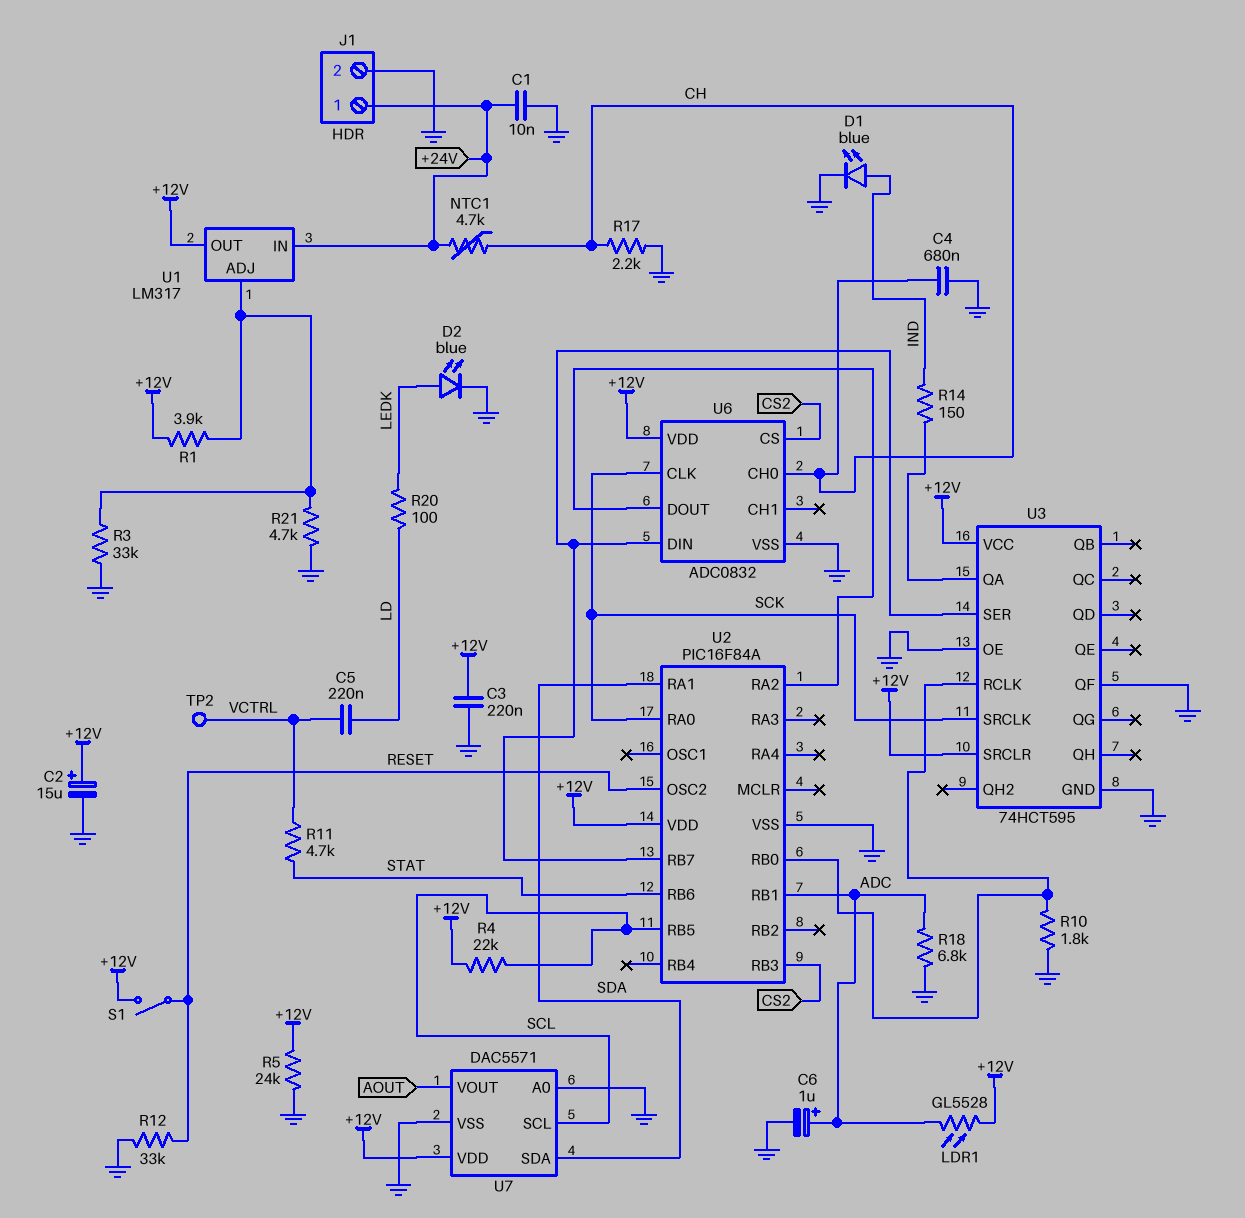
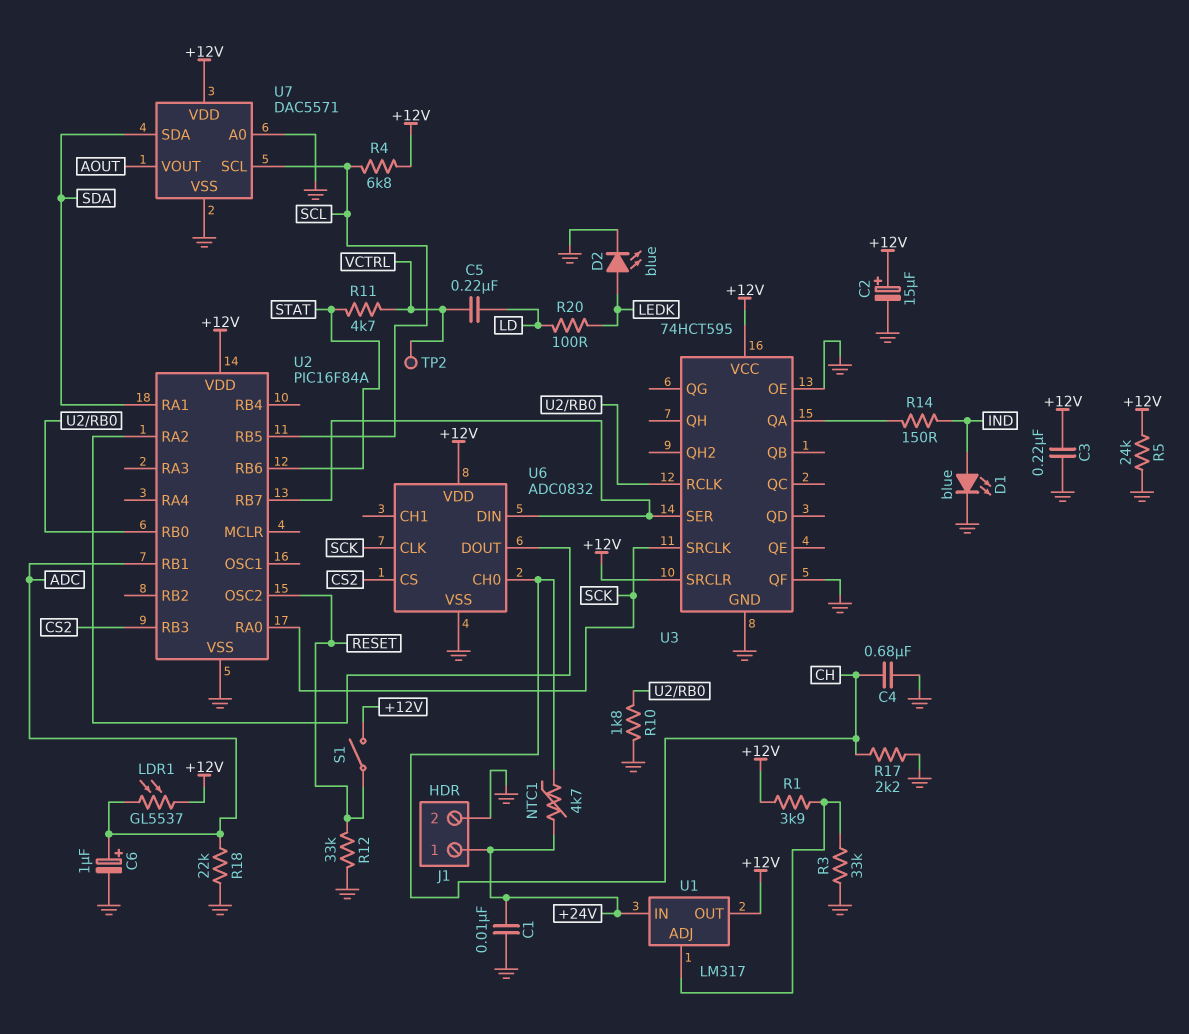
LDR1: GL5528 (+12V, ADC) -> GL5537 (+12V, ADC)
R4: 22k (+12V, SCL) -> 6.8k (+12V, SCL)
R18: 6.8k (ADC, GND) -> 22k (ADC, GND)
R21: 4.7k (GND, U1/ADJ) -> none

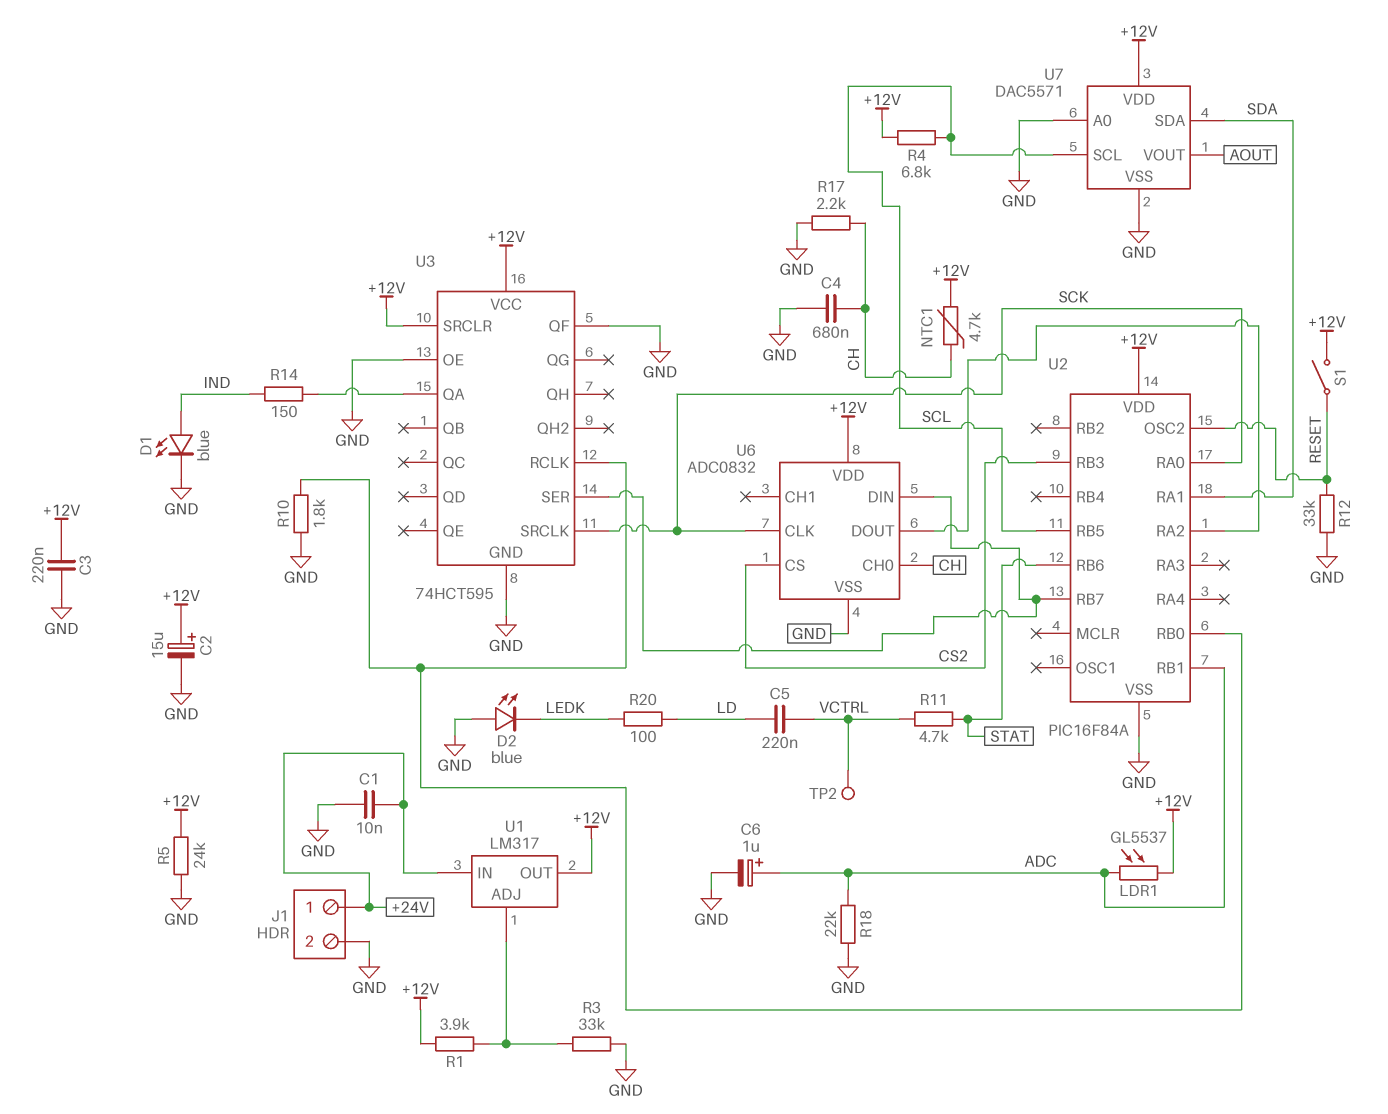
D2: LED blue (A LEDK, K GND) -> LED blue (A GND, K LEDK)
NTC1: 4.7k (+24V, CH) -> 4.7k (+12V, CH)

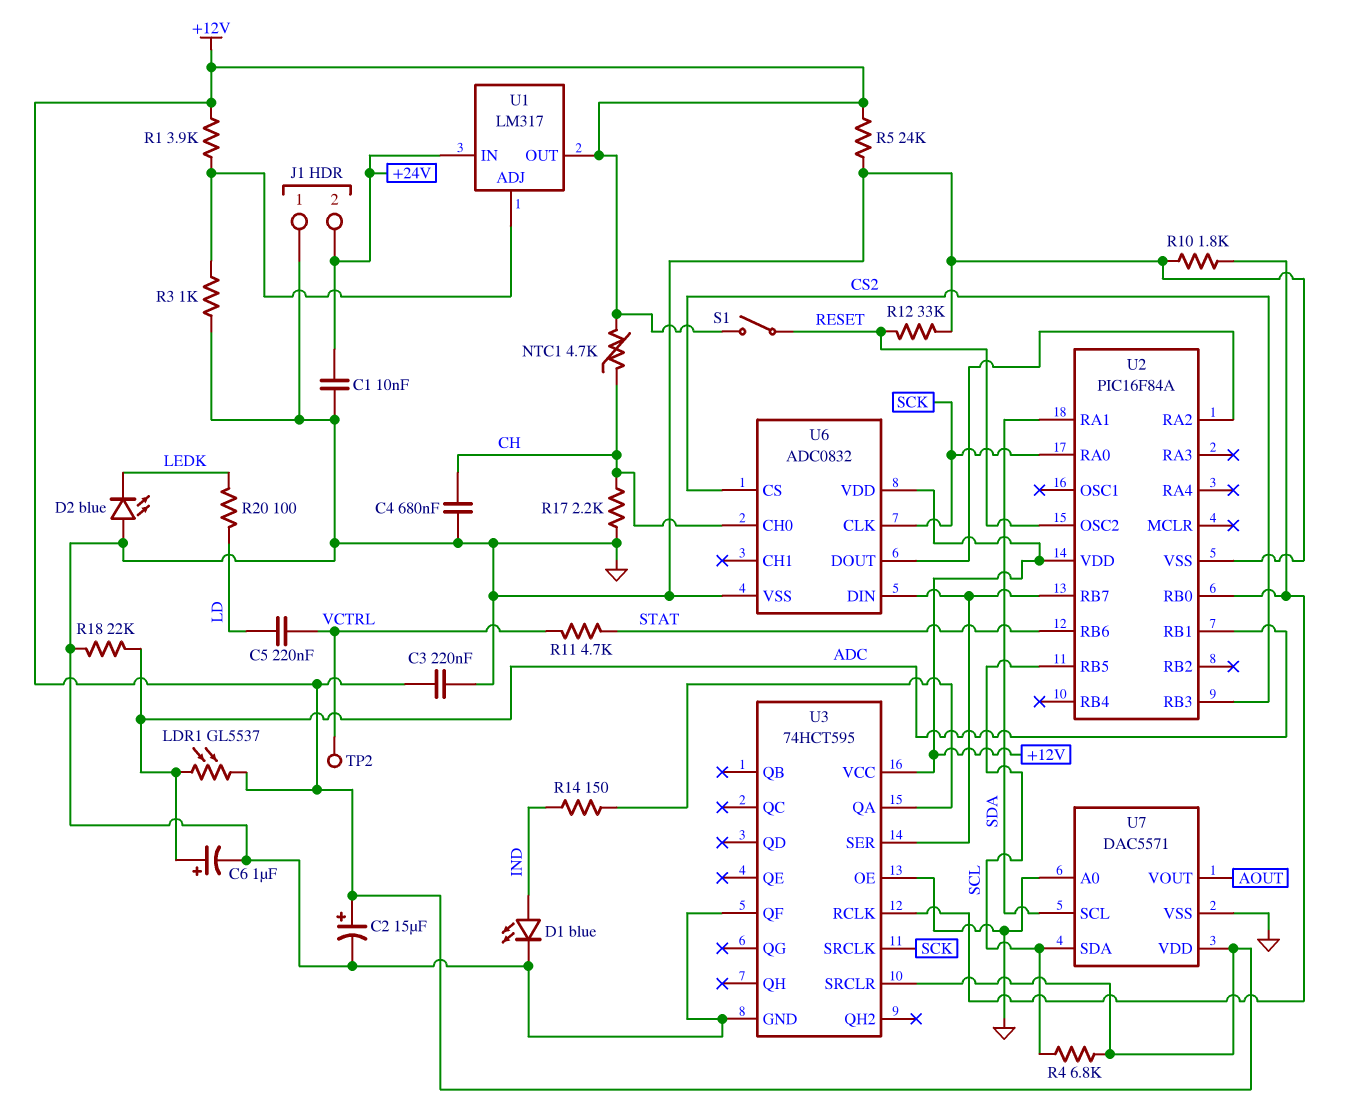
J1 pin 1: +24V -> GND
J1 pin 2: GND -> +24V
R3: 33k (GND, U1/ADJ) -> 1k (GND, U1/ADJ)
U7 pin SCL: SCL -> SDA
U7 pin SDA: SDA -> SCL

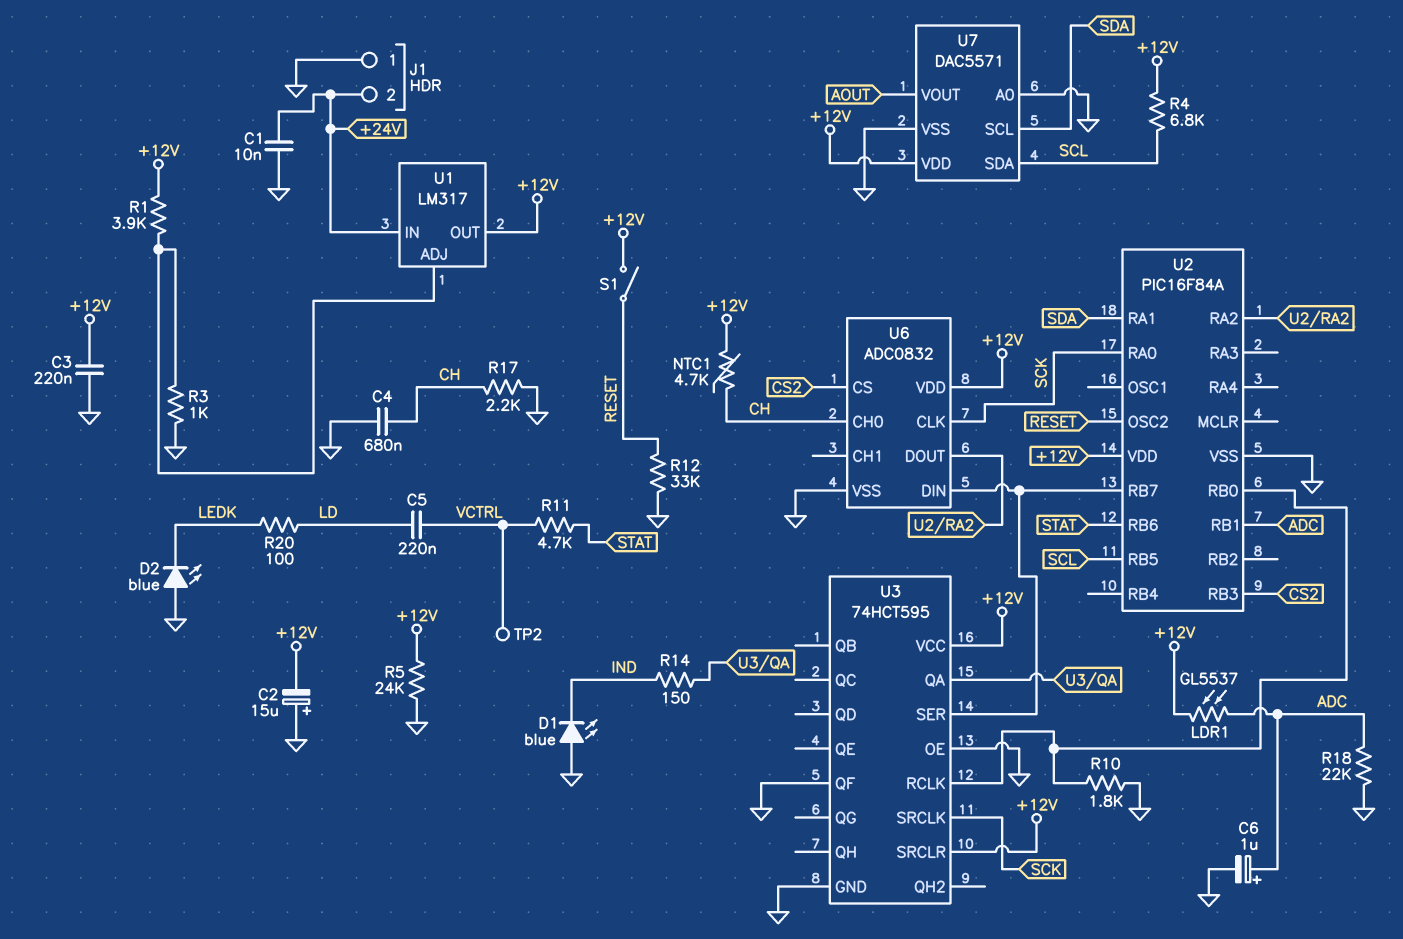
C2: 15uF (plus +12V, minus GND) -> 15uF (plus GND, minus +12V)
D1: LED blue (A IND, K GND) -> LED blue (A GND, K IND)

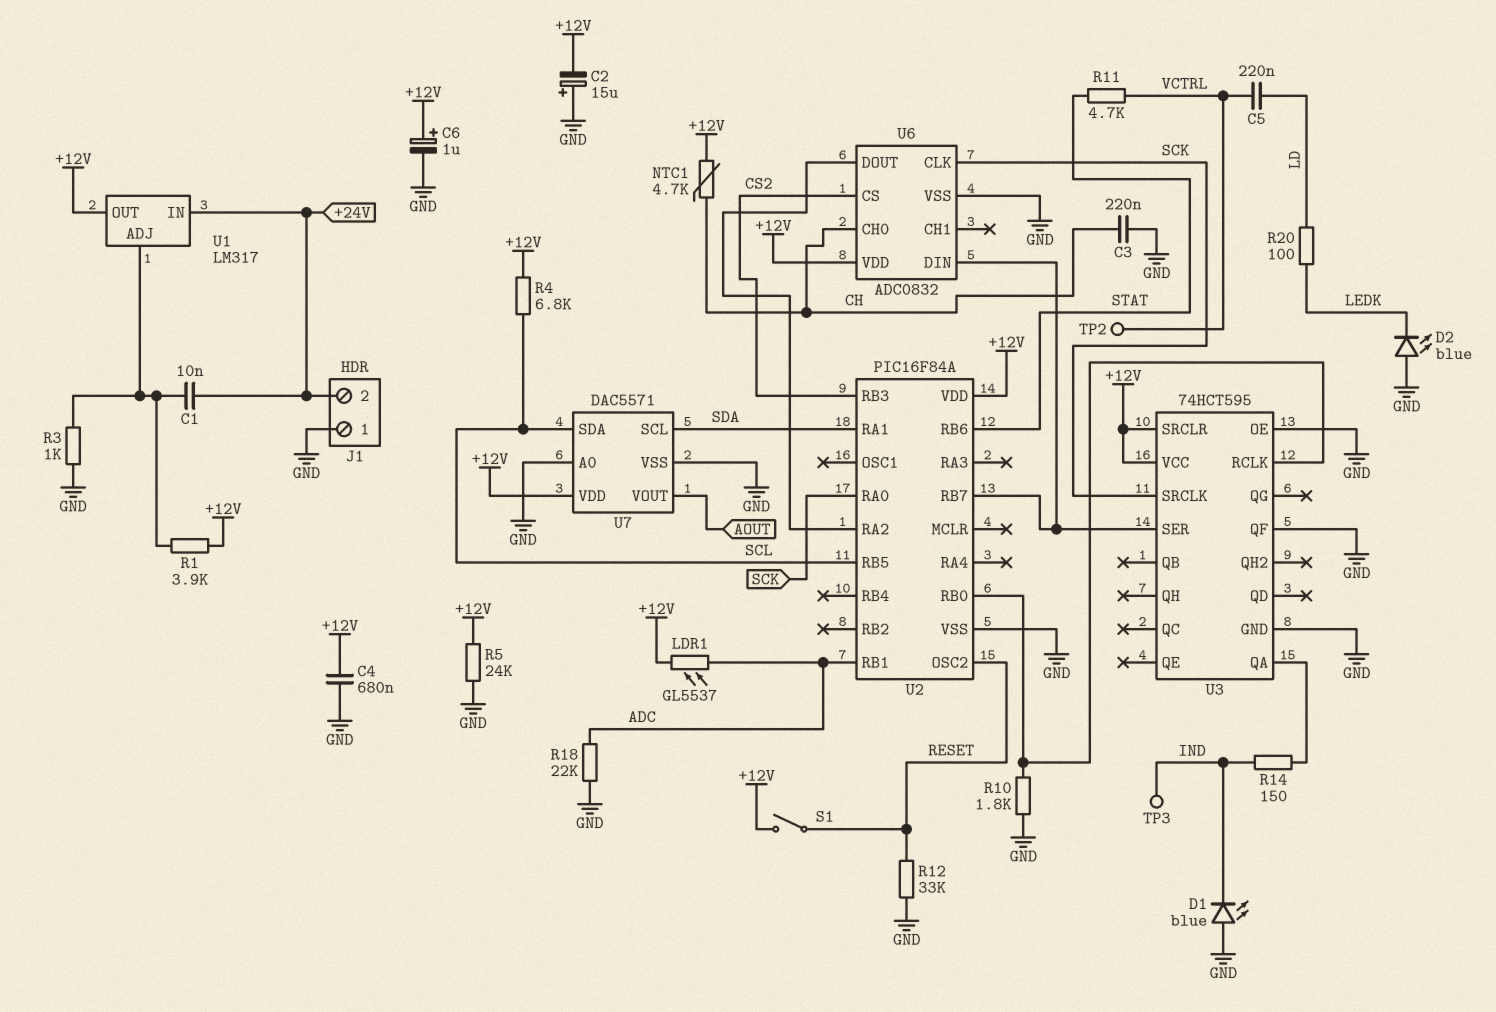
C1: 10nF (+24V, GND) -> 10nF (+24V, U1/ADJ)
C3: 220nF (+12V, GND) -> 220nF (CH, GND)
C4: 680nF (CH, GND) -> 680nF (+12V, GND)
C6: 1uF (plus ADC, minus GND) -> 1uF (plus +12V, minus GND)
R17: 2.2k (CH, GND) -> none
TP3: none -> test point (IND)

